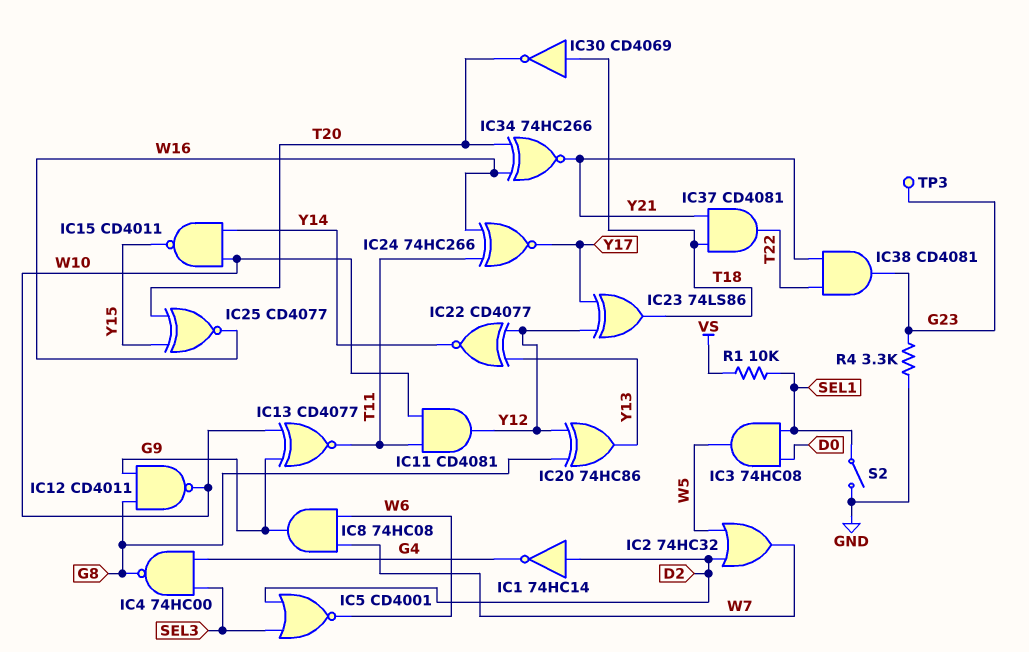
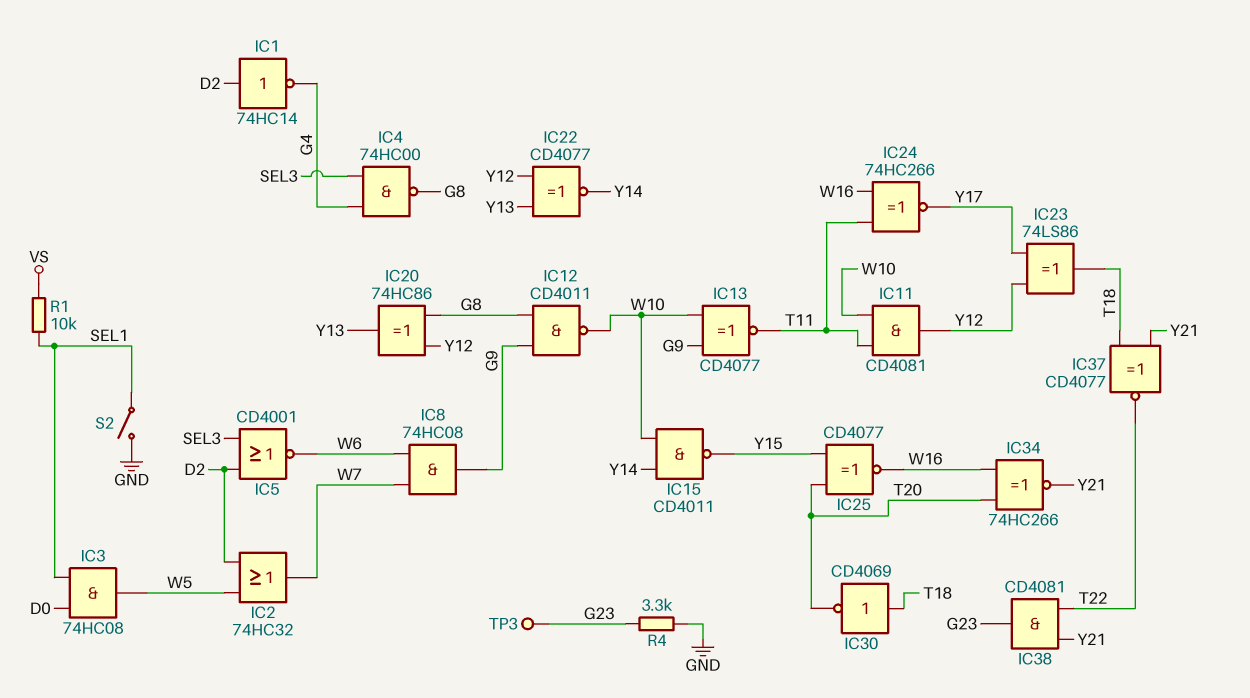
IC37: AND CD4081 (in T18, in Y21, out T22) -> XNOR CD4077 (in T18, in Y21, out T22)

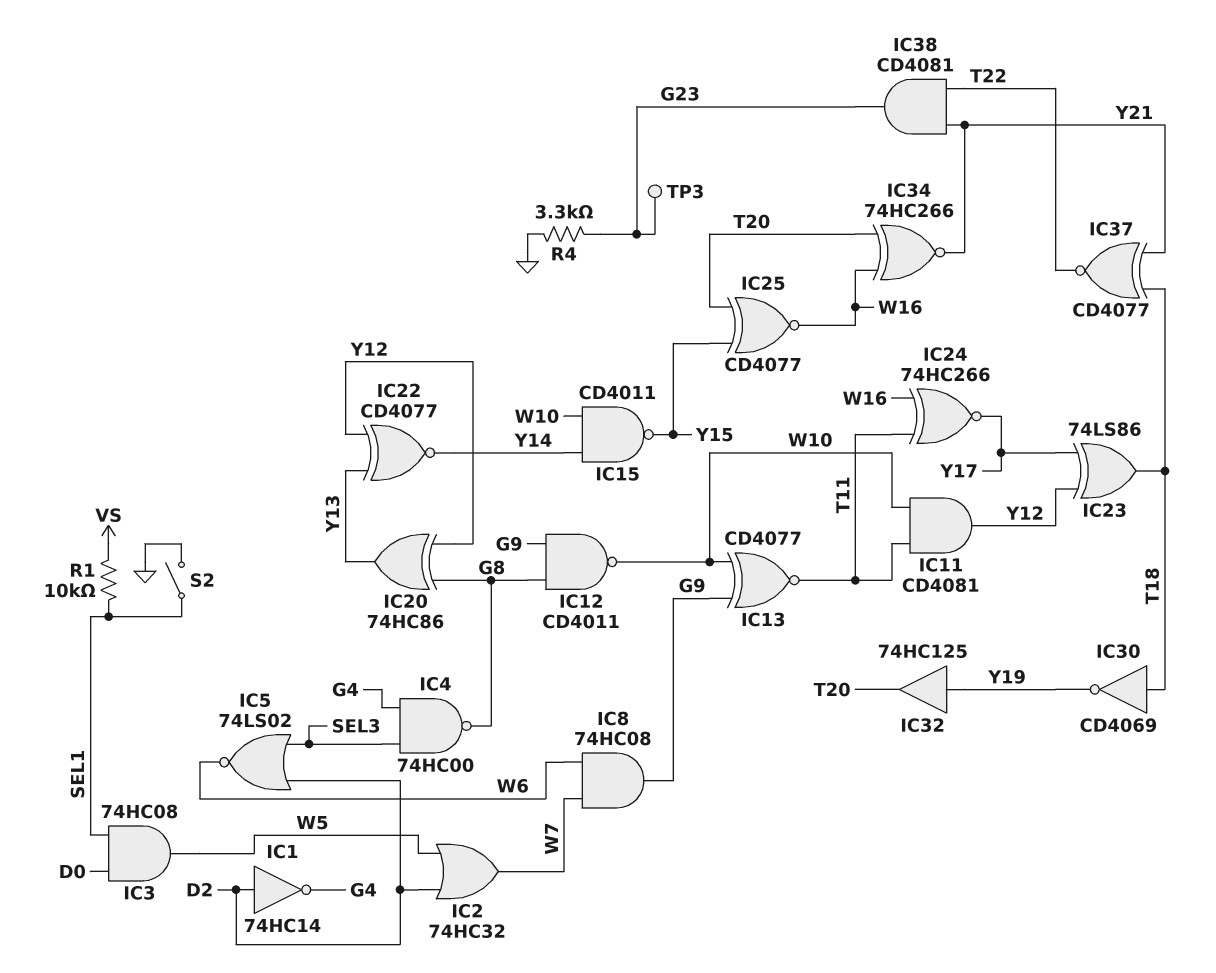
IC5: NOR CD4001 (in D2, in SEL3, out W6) -> NOR 74LS02 (in D2, in SEL3, out W6)
IC30: NOT CD4069 (in T18, out T20) -> NOT CD4069 (in T18, out Y19)
IC32: none -> buffer 74HC125 (in Y19, out T20)

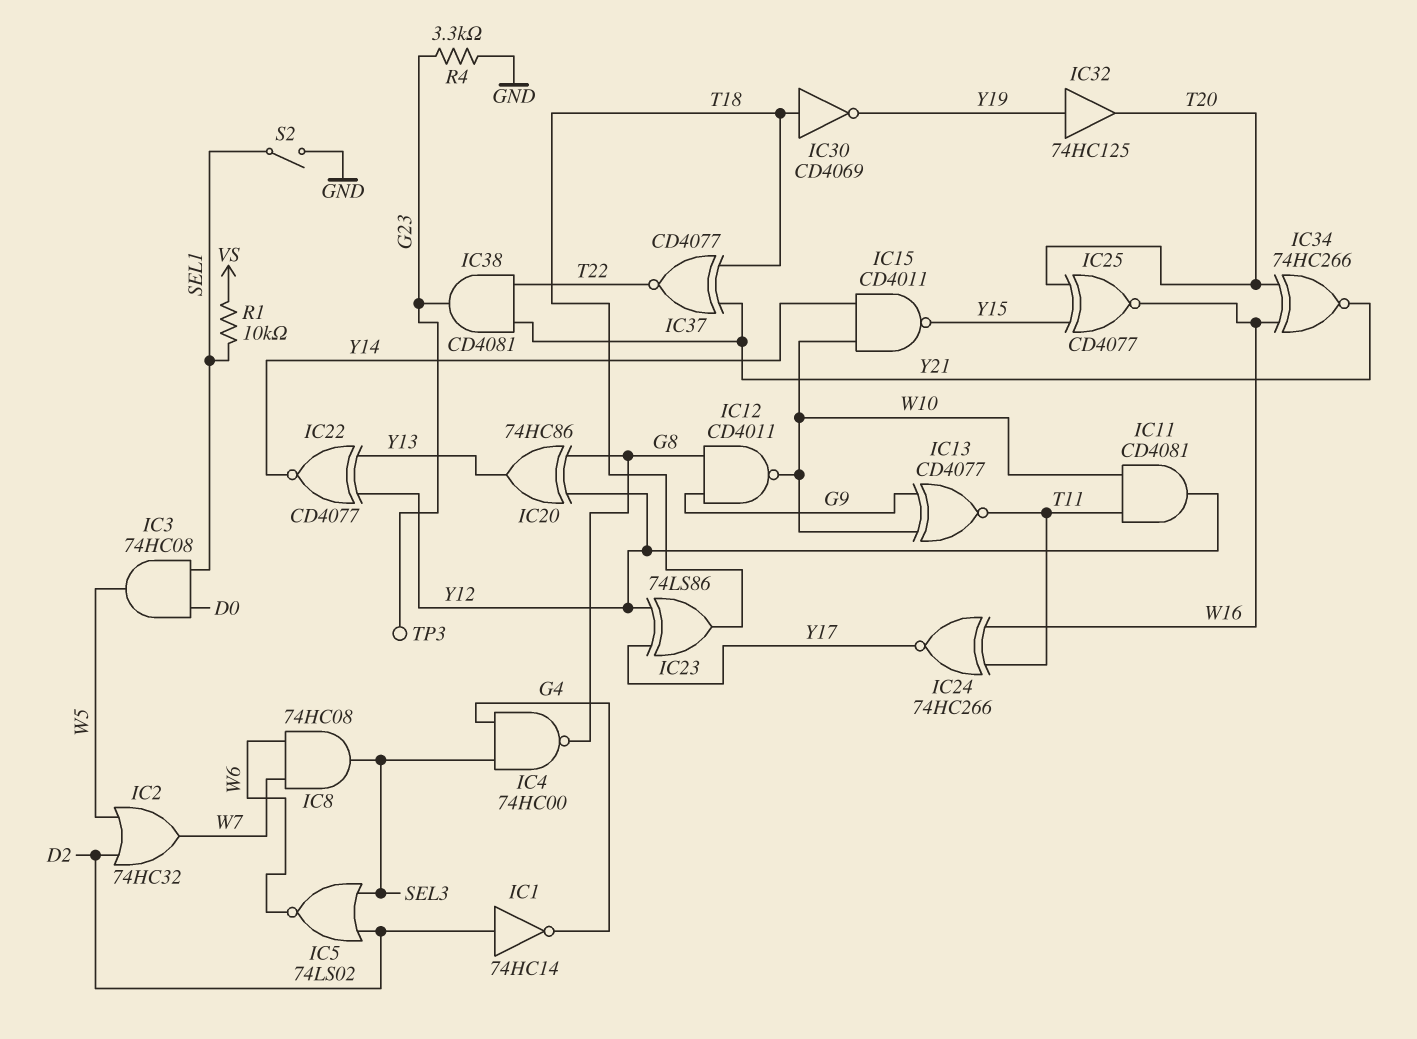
IC8: AND 74HC08 (in W6, in W7, out G9) -> AND 74HC08 (in W6, in W7, out SEL3)

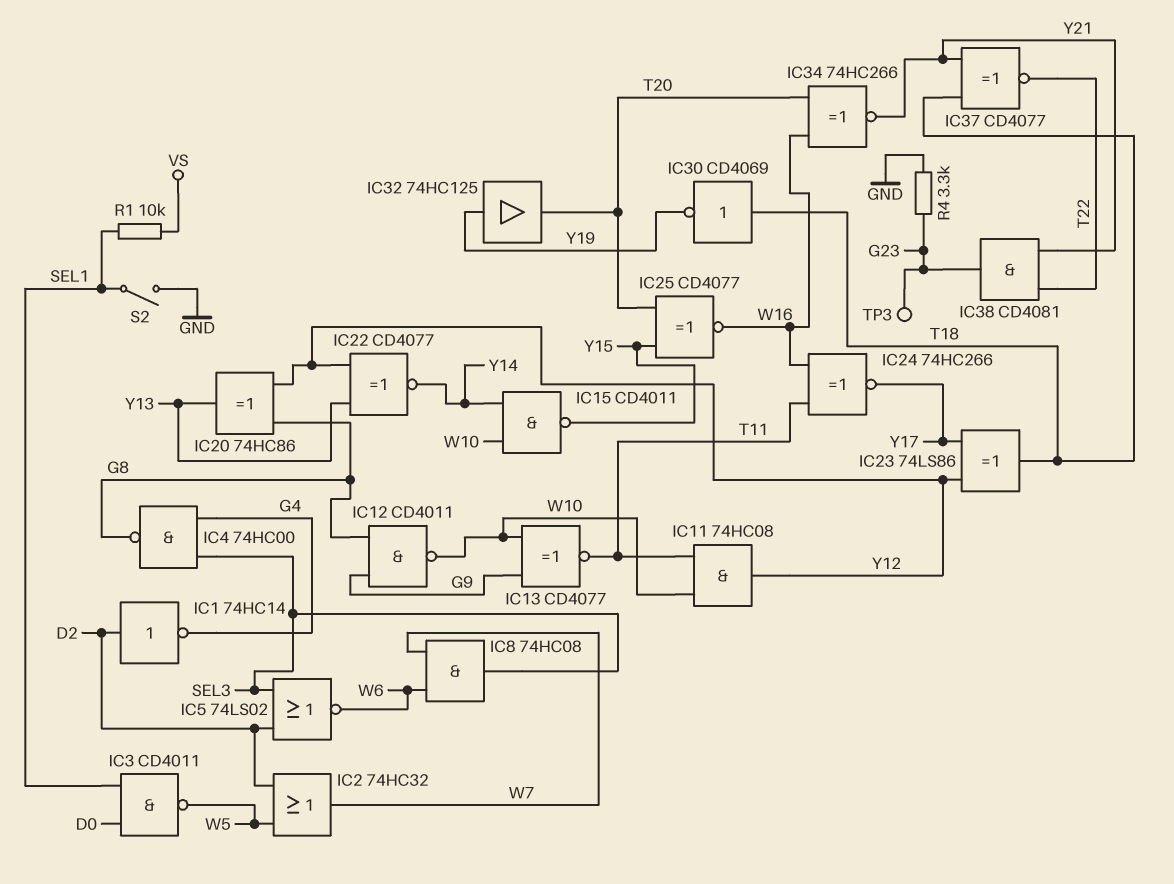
IC3: AND 74HC08 (in D0, in SEL1, out W5) -> NAND CD4011 (in D0, in SEL1, out W5)
IC11: AND CD4081 (in T11, in W10, out Y12) -> AND 74HC08 (in T11, in W10, out Y12)

